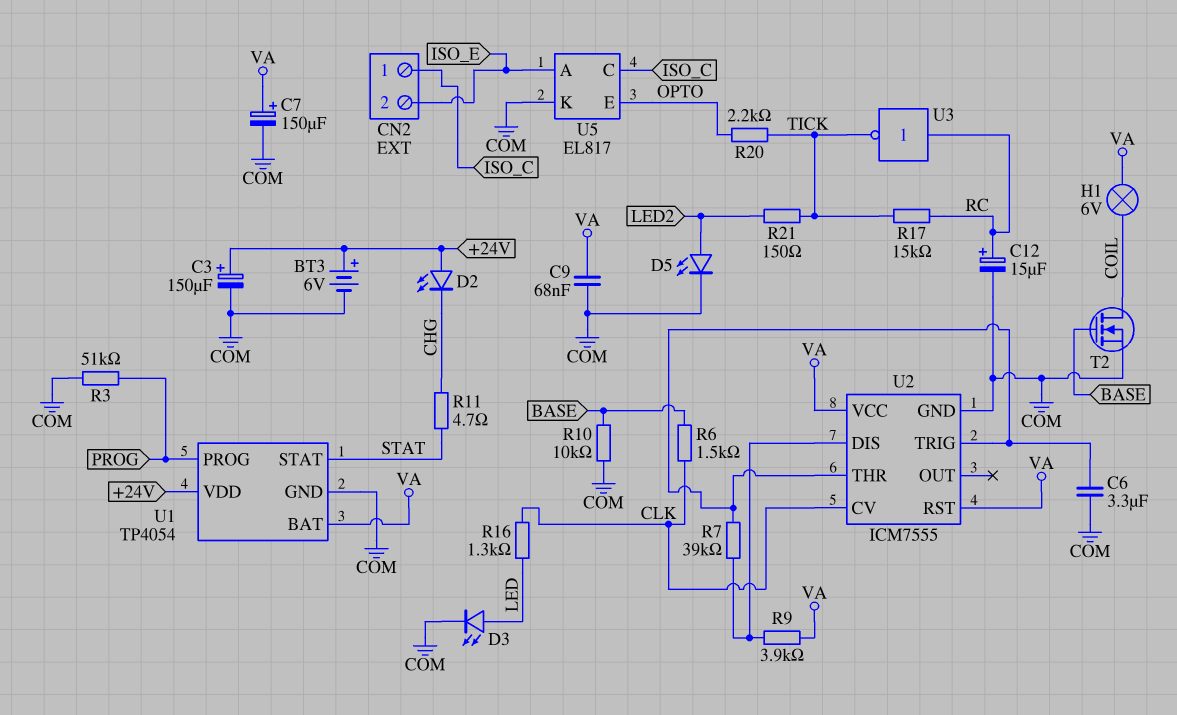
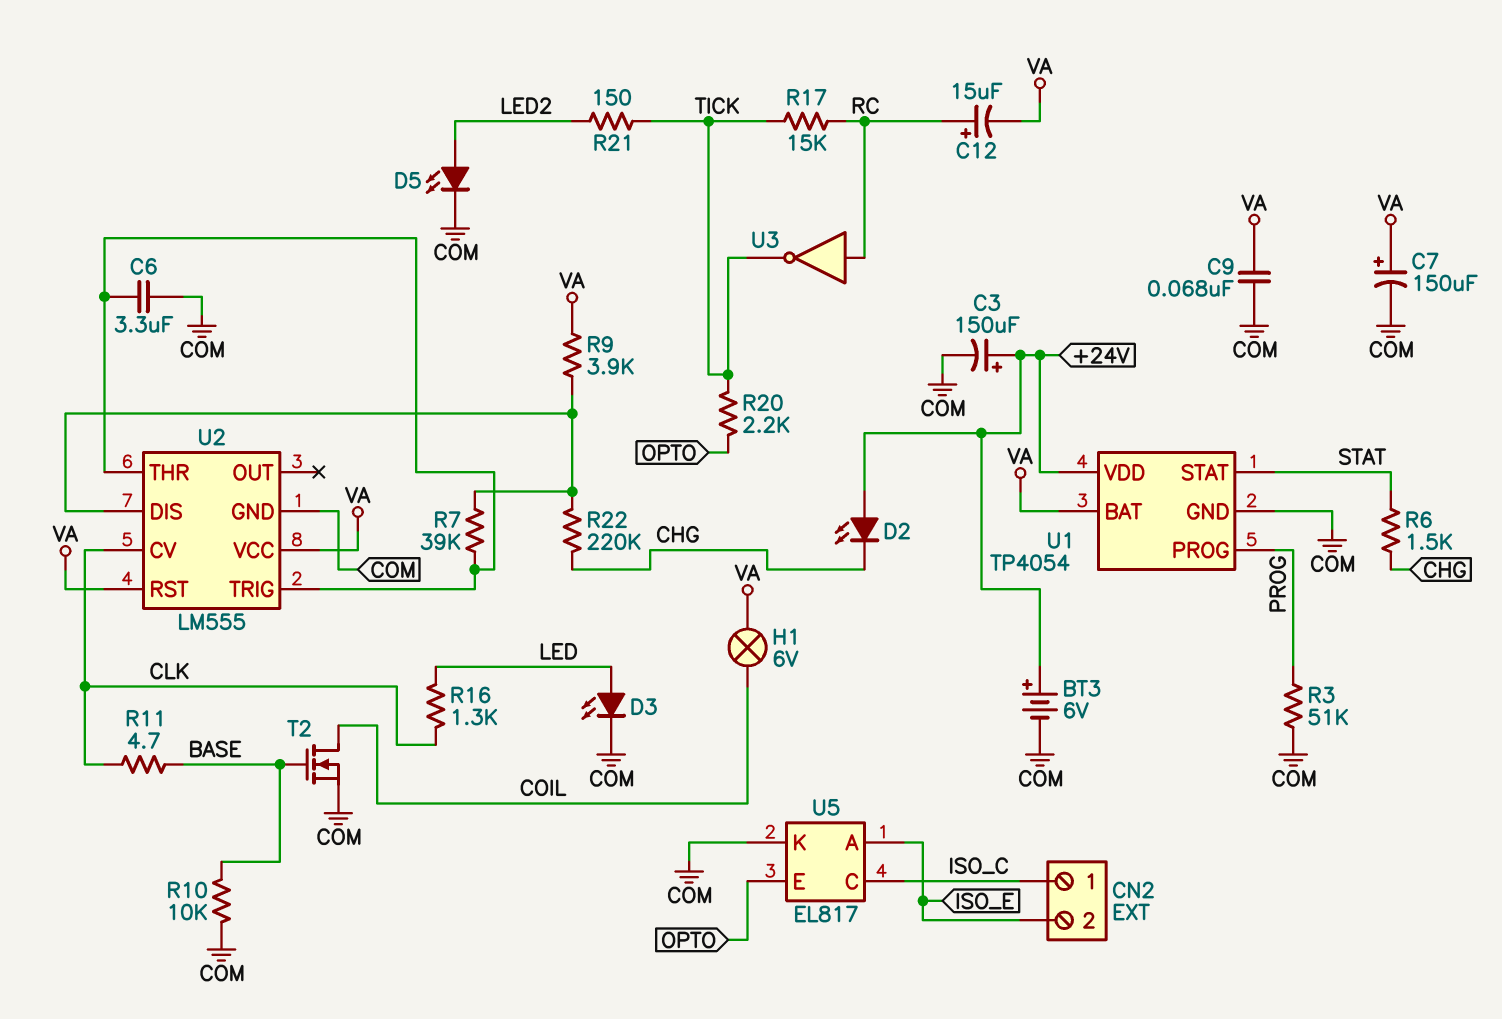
C12: 15uF (plus RC, minus COM) -> 15uF (plus RC, minus VA)
R6: 1.5k (BASE, CLK) -> 1.5k (CHG, STAT)
R11: 4.7 (CHG, STAT) -> 4.7 (BASE, CLK)
R22: none -> 220k (CHG, U2/DIS)
U2: ICM7555 -> LM555

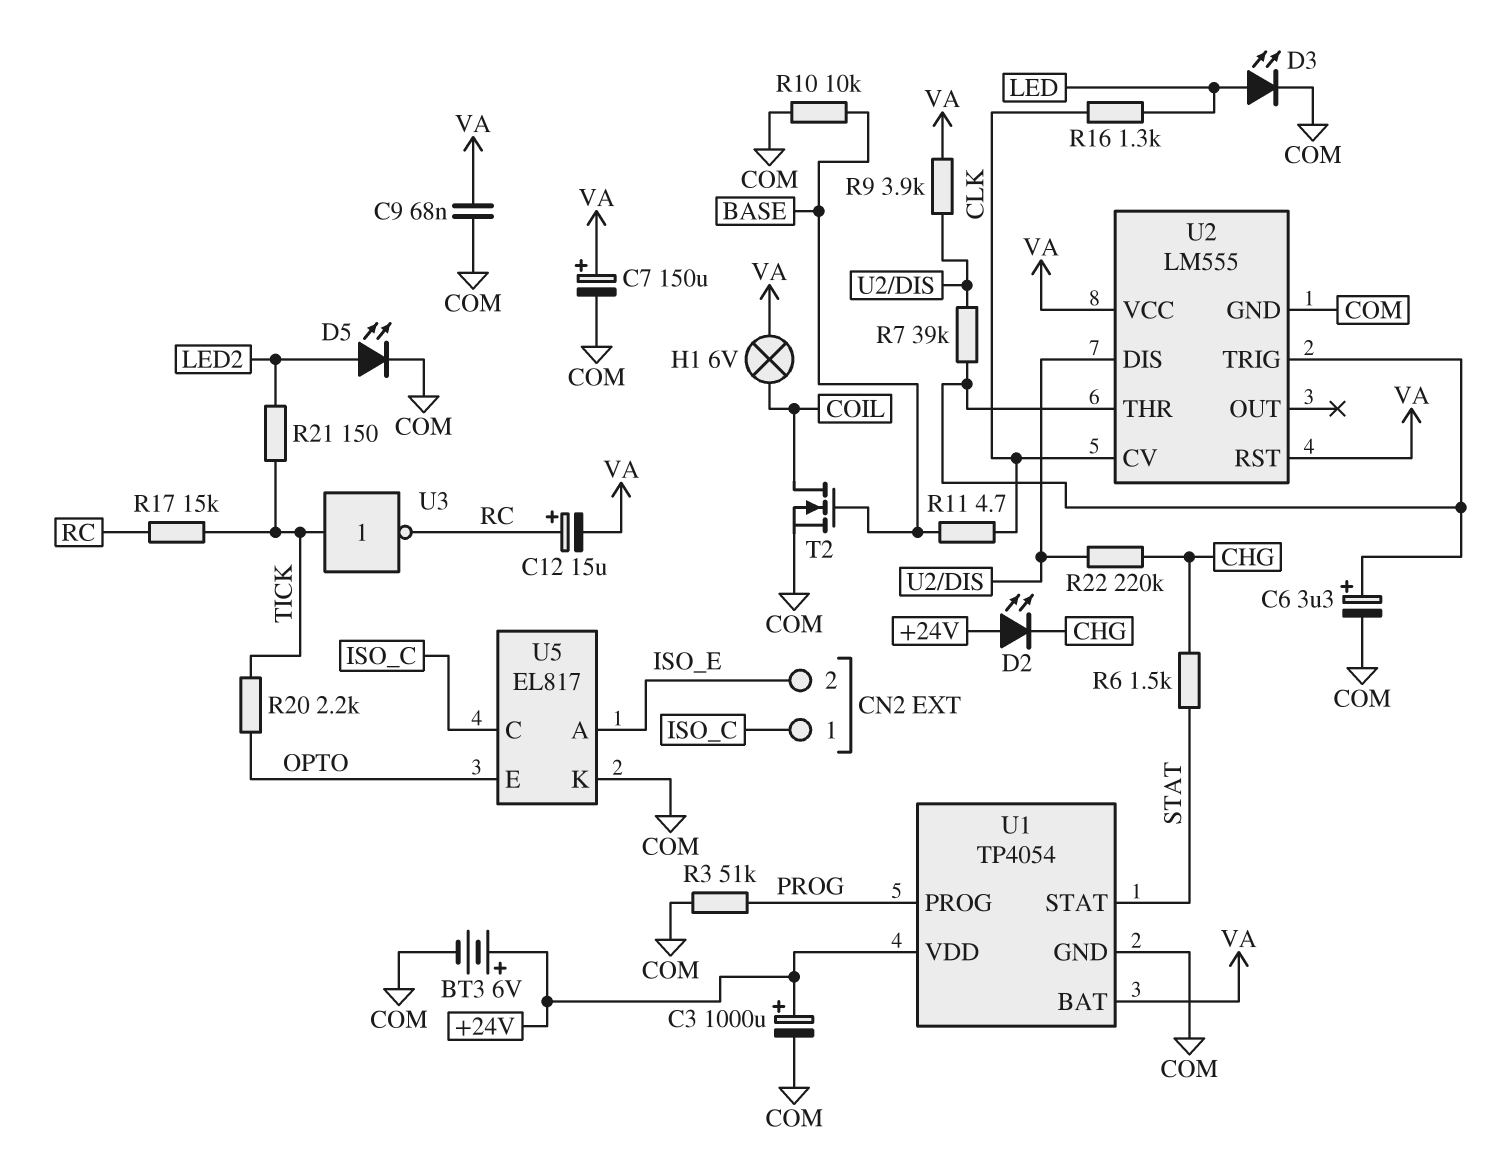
C3: 150uF (plus +24V, minus COM) -> 1000uF (plus +24V, minus COM)
C6: 3.3uF (COM, U2/THR) -> 3.3uF (plus U2/THR, minus COM)
U3: NOT (in RC, out TICK) -> NOT (in TICK, out RC)

